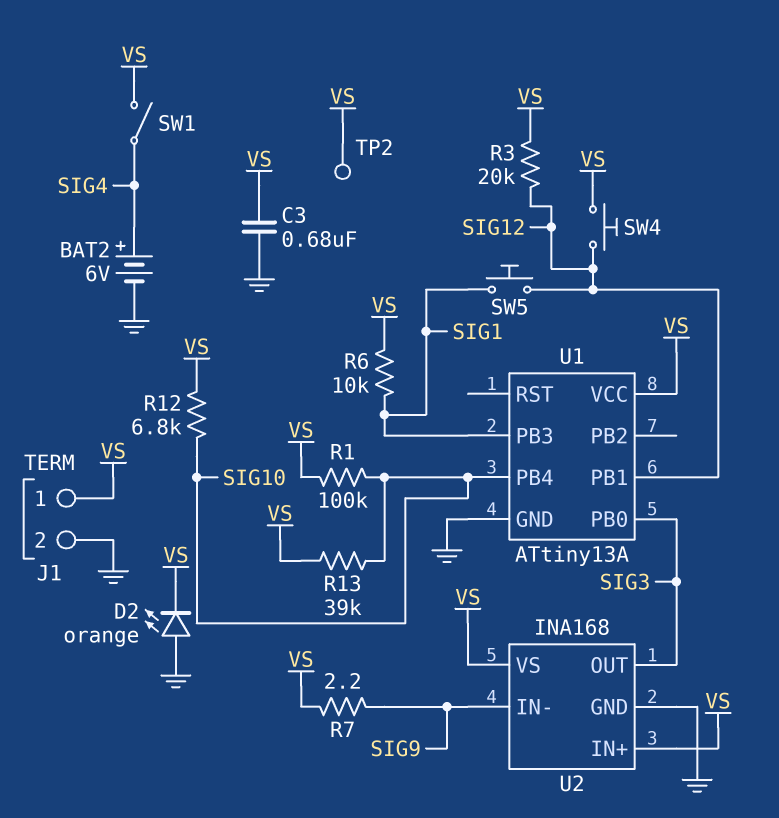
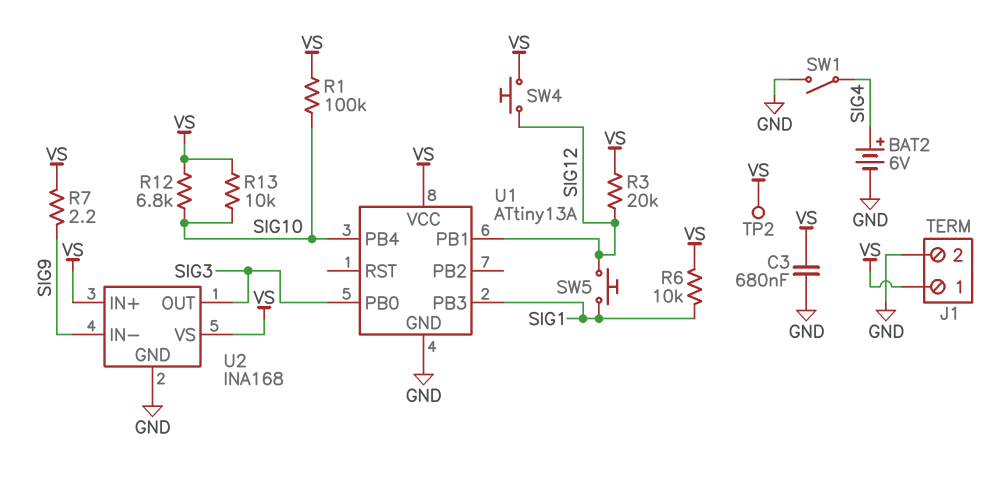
D2: LED orange (A GND, K VS) -> none
R13: 39k (SIG10, VS) -> 10k (SIG10, VS)
SW1: switch (SIG4, VS) -> switch (GND, SIG4)

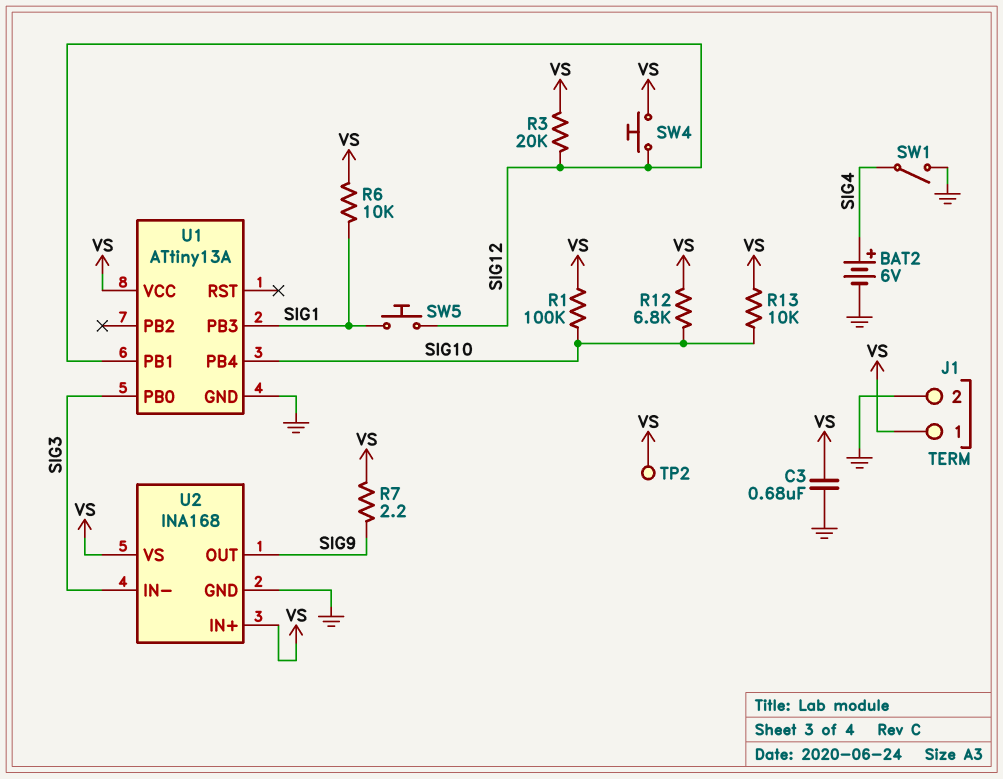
U2 pin IN-: SIG9 -> SIG3
U2 pin OUT: SIG3 -> SIG9

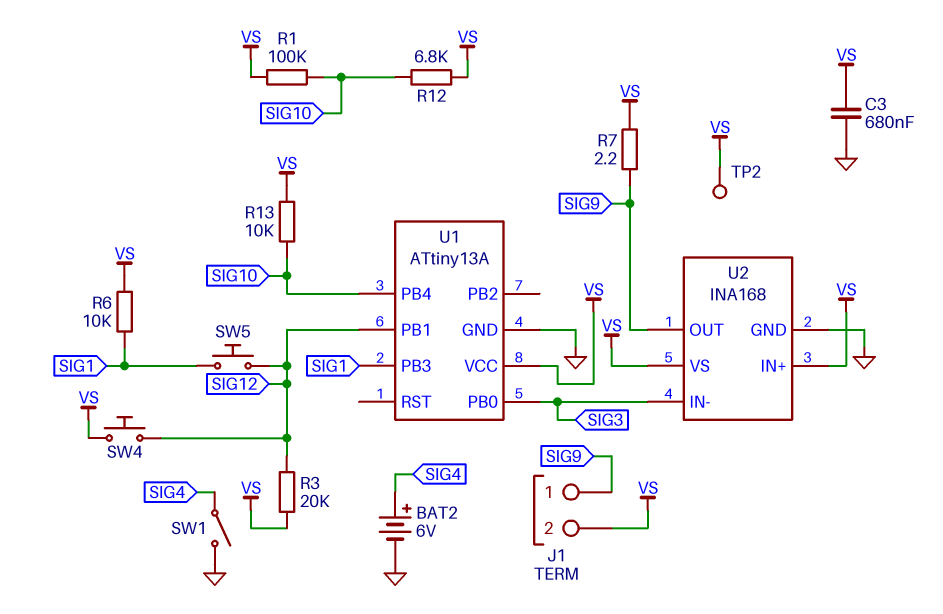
J1 pin 1: VS -> SIG9
J1 pin 2: GND -> VS

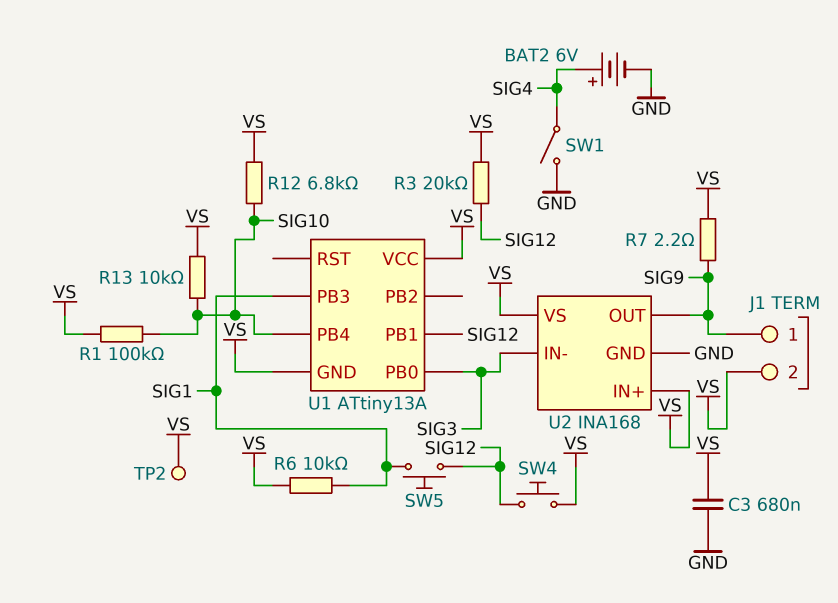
U1 pin GND: GND -> VS

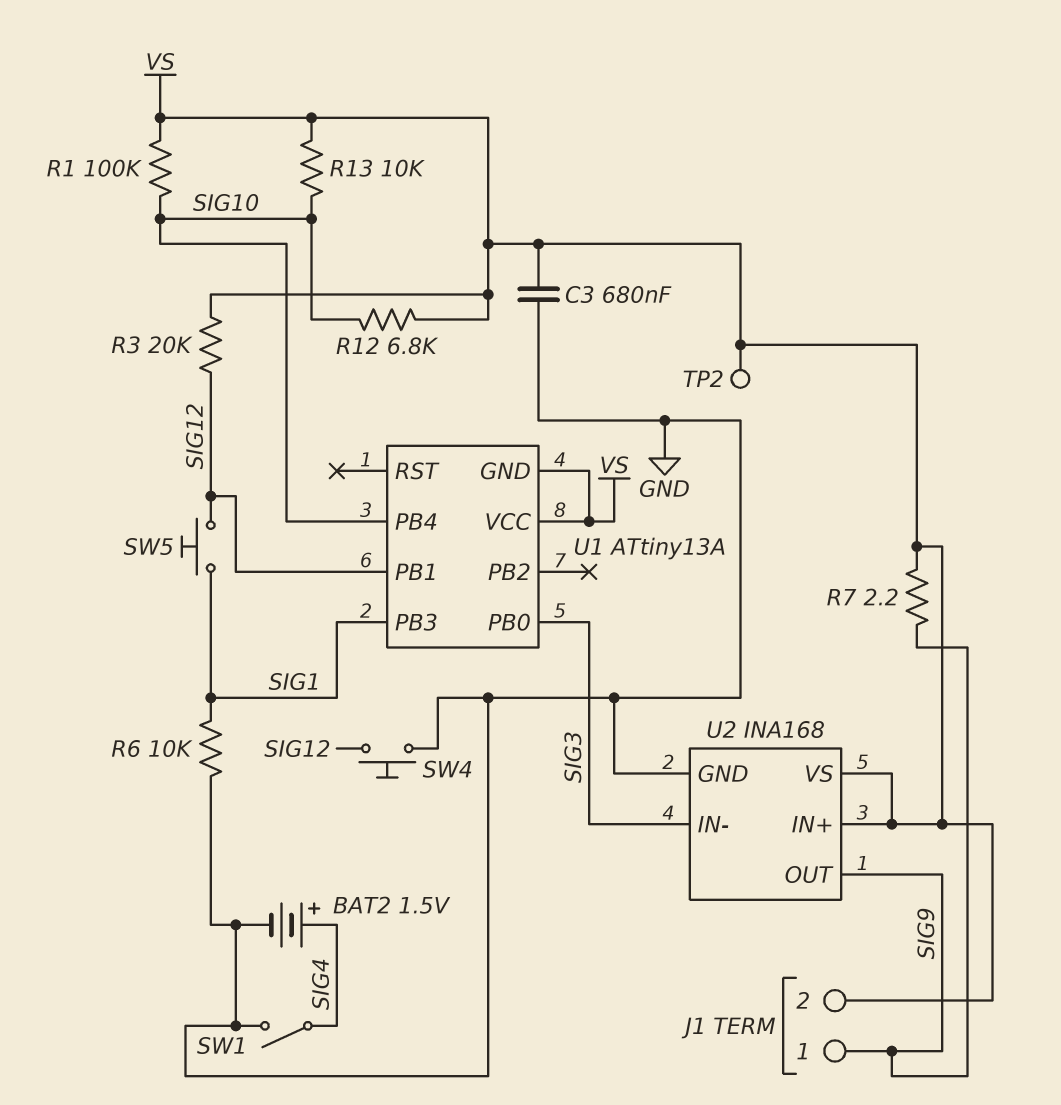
BAT2: 6V (plus SIG4, minus GND) -> 1.5V (plus SIG4, minus GND)
R6: 10k (SIG1, VS) -> 10k (GND, SIG1)
SW4: button (SIG12, VS) -> button (GND, SIG12)

